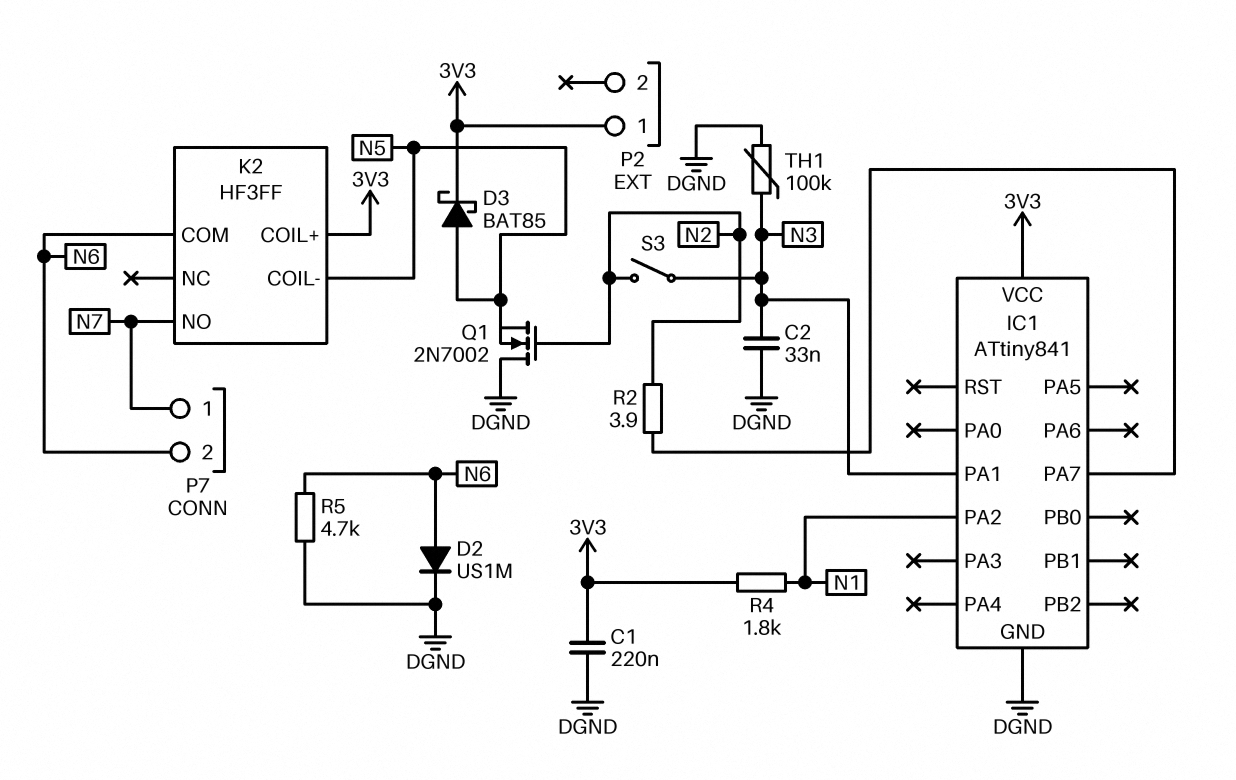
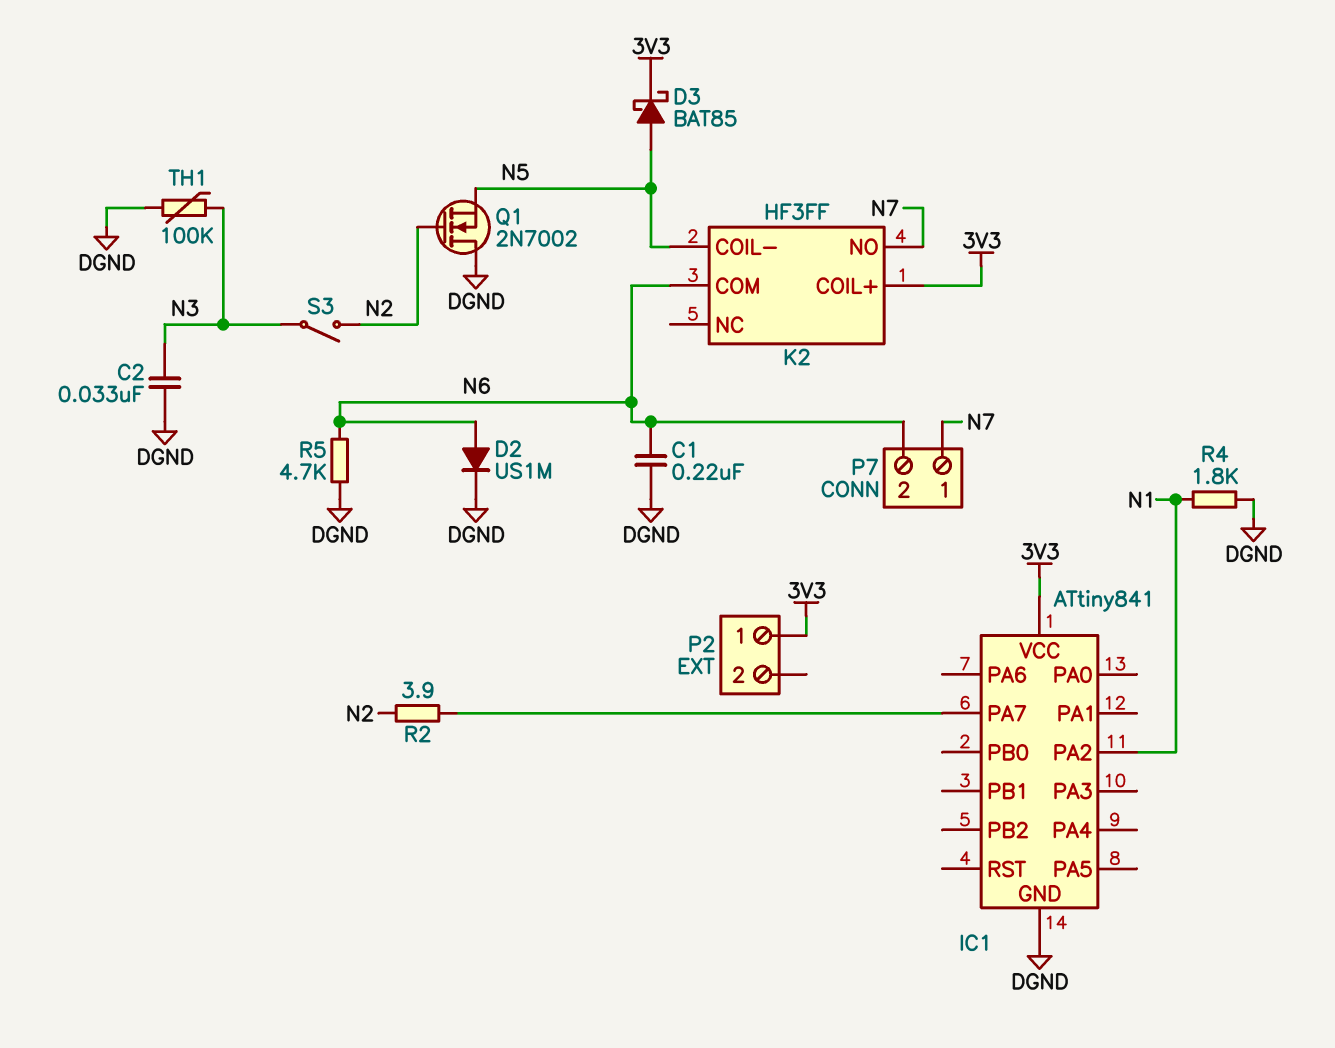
C1: 220nF (3V3, DGND) -> 220nF (DGND, N6)
IC1 pin PA1: N3 -> none
R4: 1.8k (3V3, N1) -> 1.8k (DGND, N1)

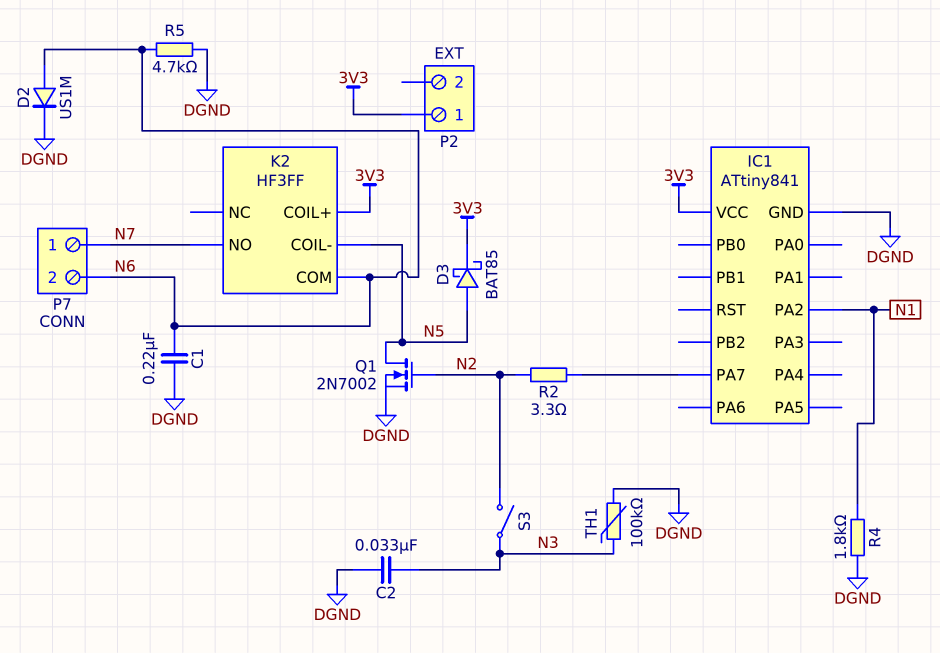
Q1: NMOS 2N7002 (G N2, D DGND, S N5) -> NMOS 2N7002 (G N2, D N5, S DGND)
R2: 3.9 (IC1/PA7, N2) -> 3.3 (IC1/PA7, N2)

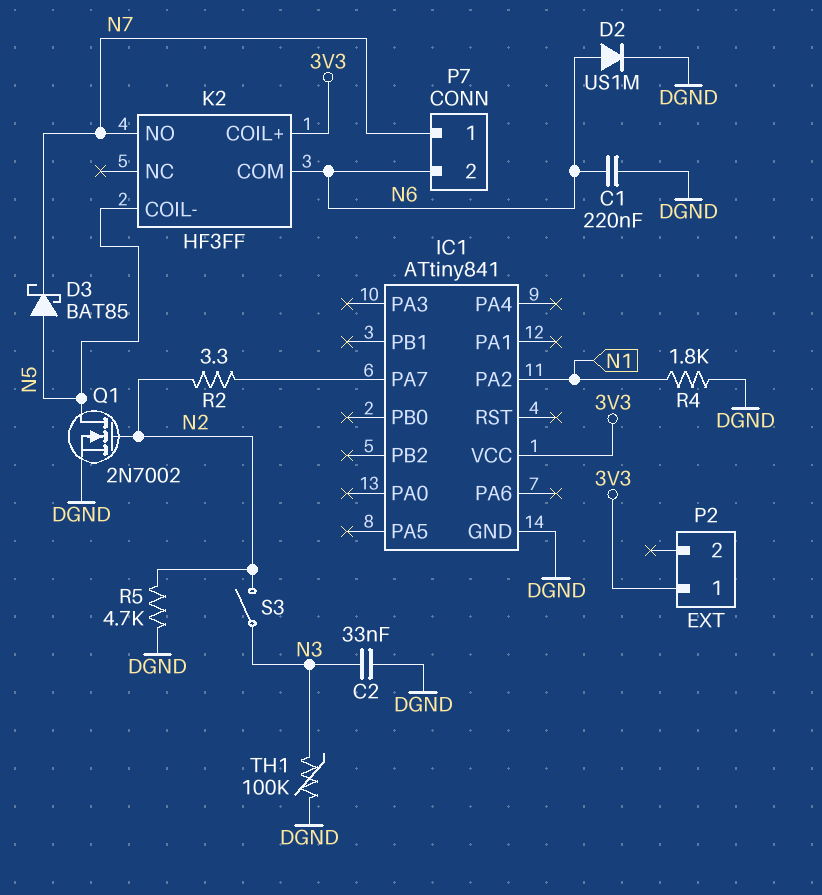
D3: schottky BAT85 (A N5, K 3V3) -> schottky BAT85 (A N5, K N7)
R5: 4.7k (DGND, N6) -> 4.7k (DGND, N2)

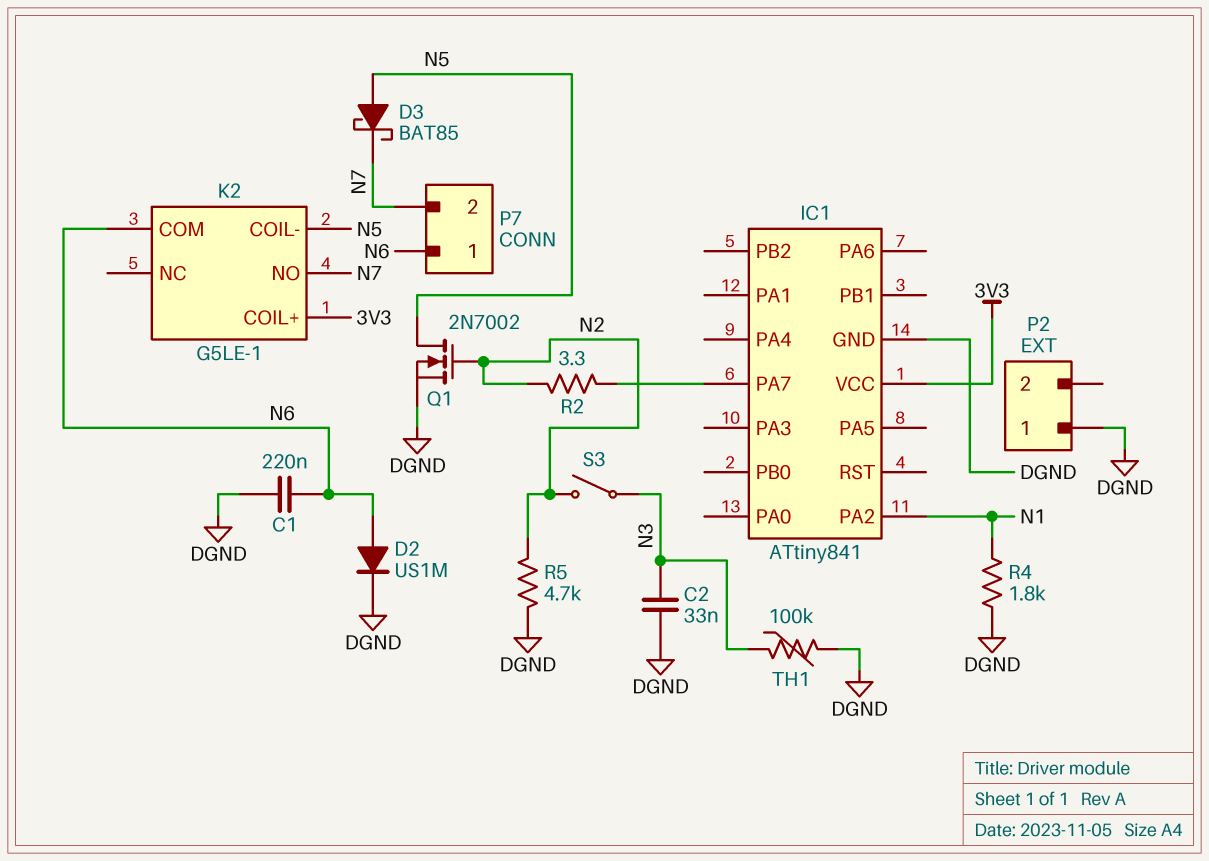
K2: HF3FF -> G5LE-1
P2 pin 1: 3V3 -> DGND
P7 pin 1: N7 -> N6
P7 pin 2: N6 -> N7

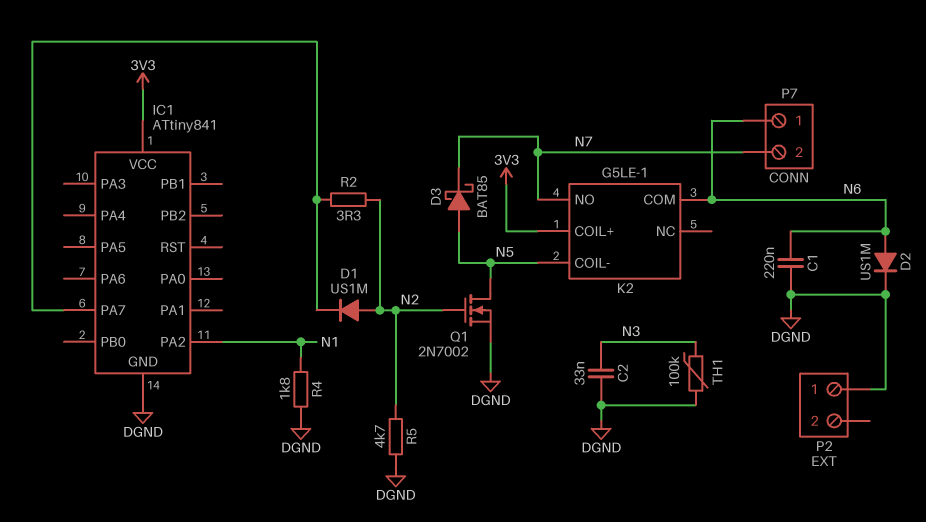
D1: none -> diode US1M (A N2, K IC1/PA7)
S3: switch (N2, N3) -> none

